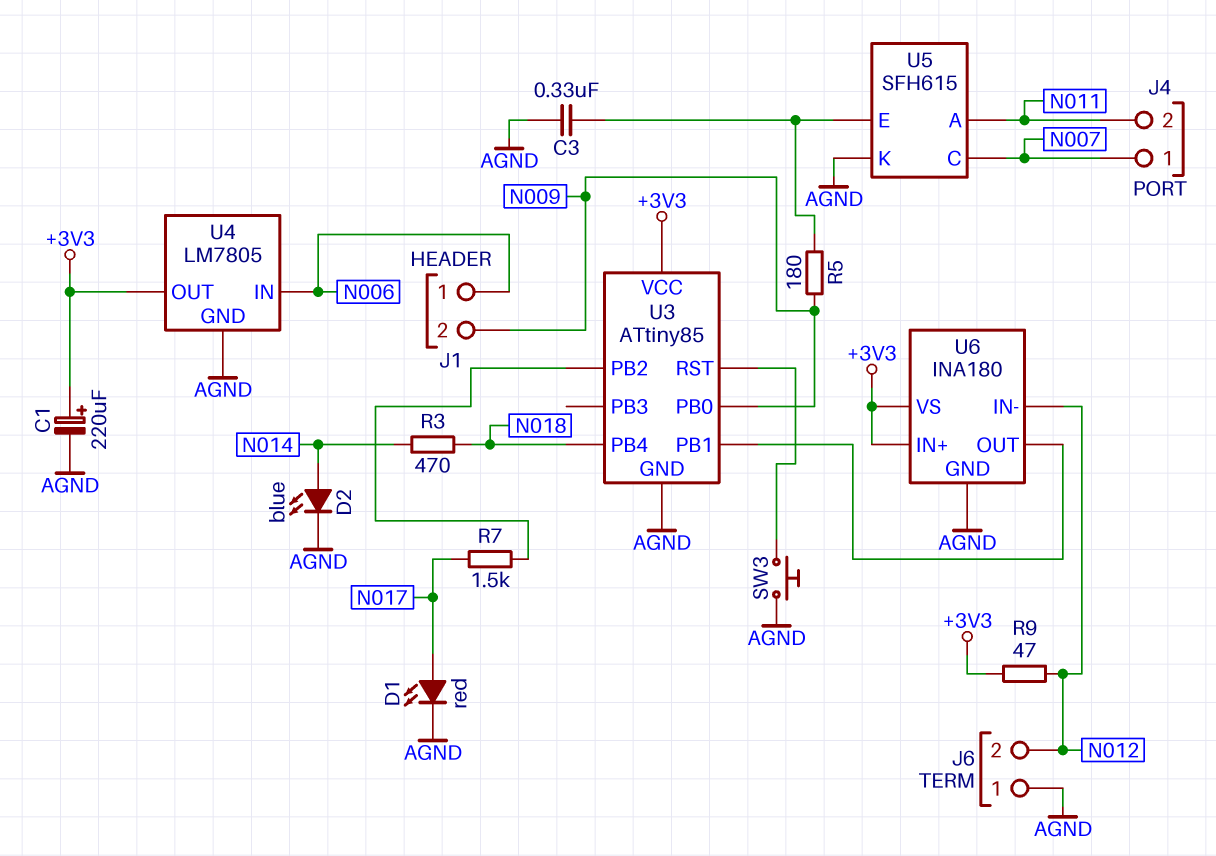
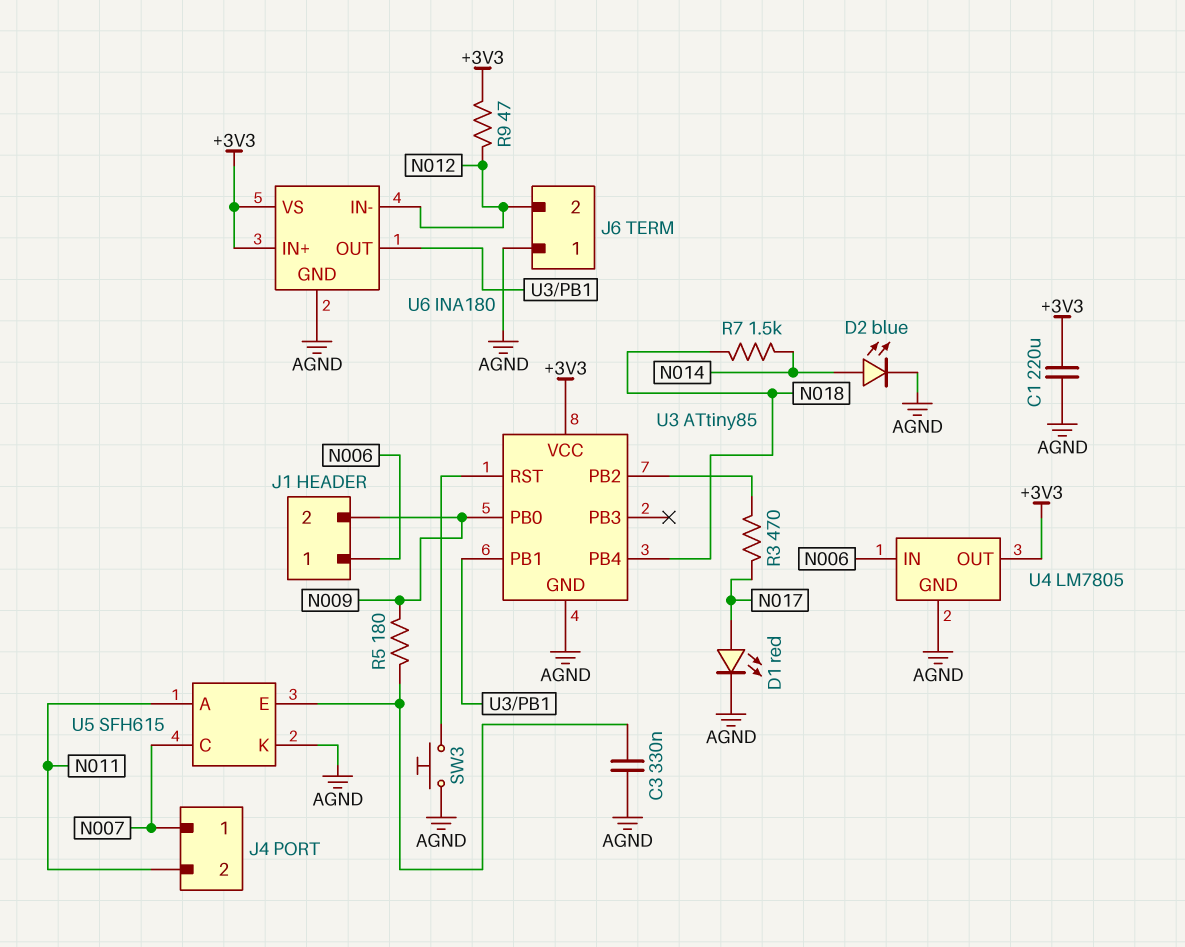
C1: 220uF (plus +3V3, minus AGND) -> 220uF (+3V3, AGND)
R3: 470 (N014, N018) -> 470 (N017, U3/PB2)
R7: 1.5k (N017, U3/PB2) -> 1.5k (N014, N018)

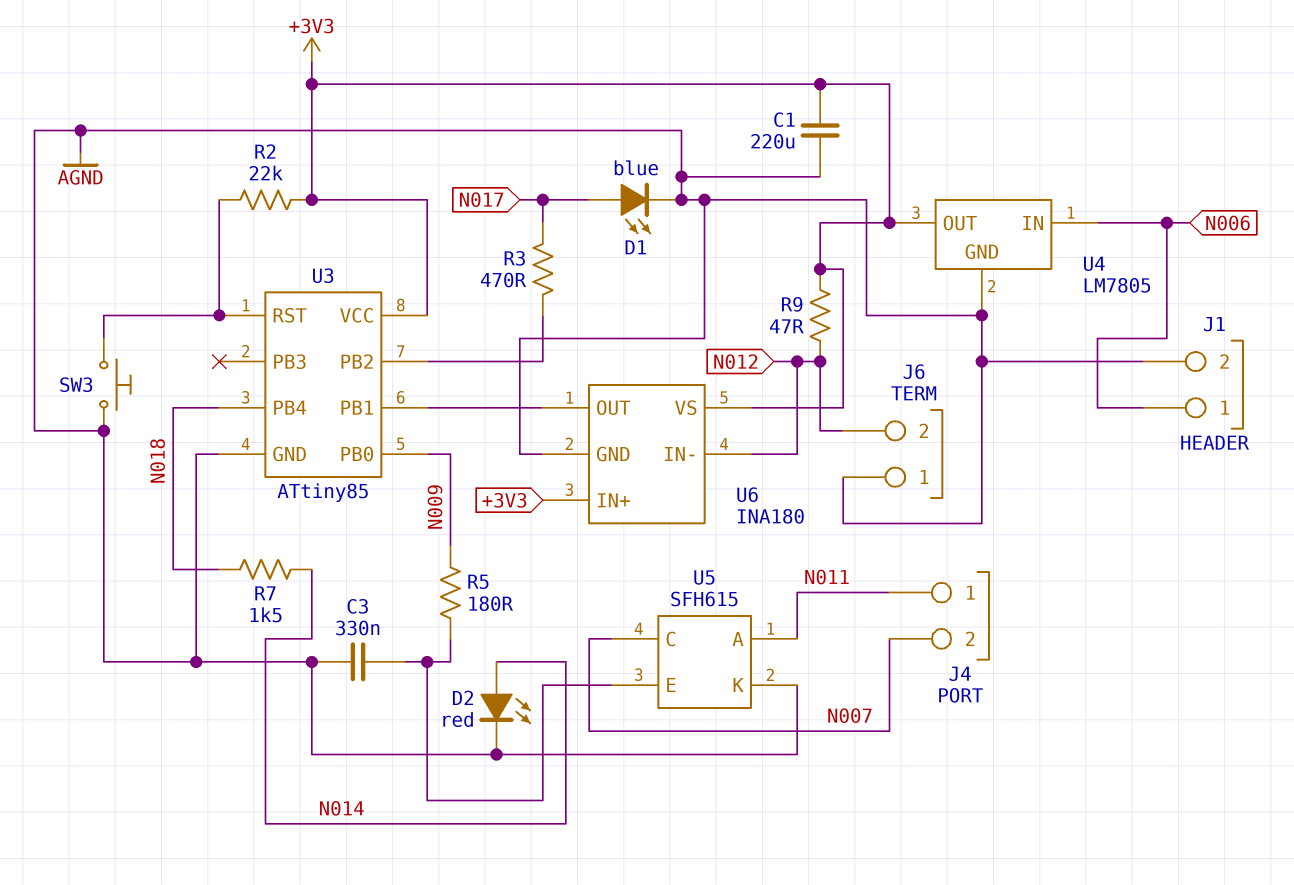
D1: LED red (A N017, K AGND) -> LED blue (A N017, K AGND)
D2: LED blue (A N014, K AGND) -> LED red (A N014, K AGND)
J1 pin 2: N009 -> AGND
J4 pin 1: N007 -> N011
J4 pin 2: N011 -> N007
R2: none -> 22k (+3V3, U3/RST)

